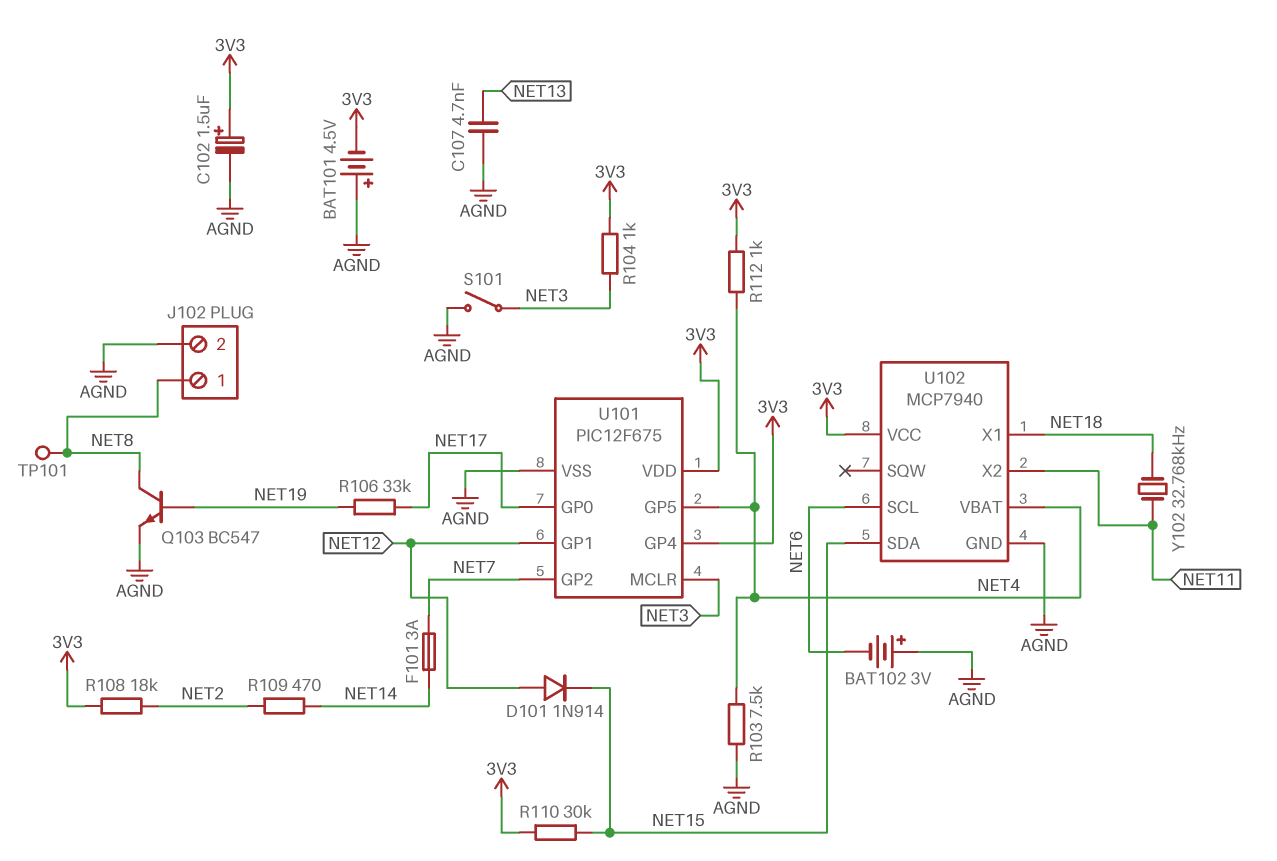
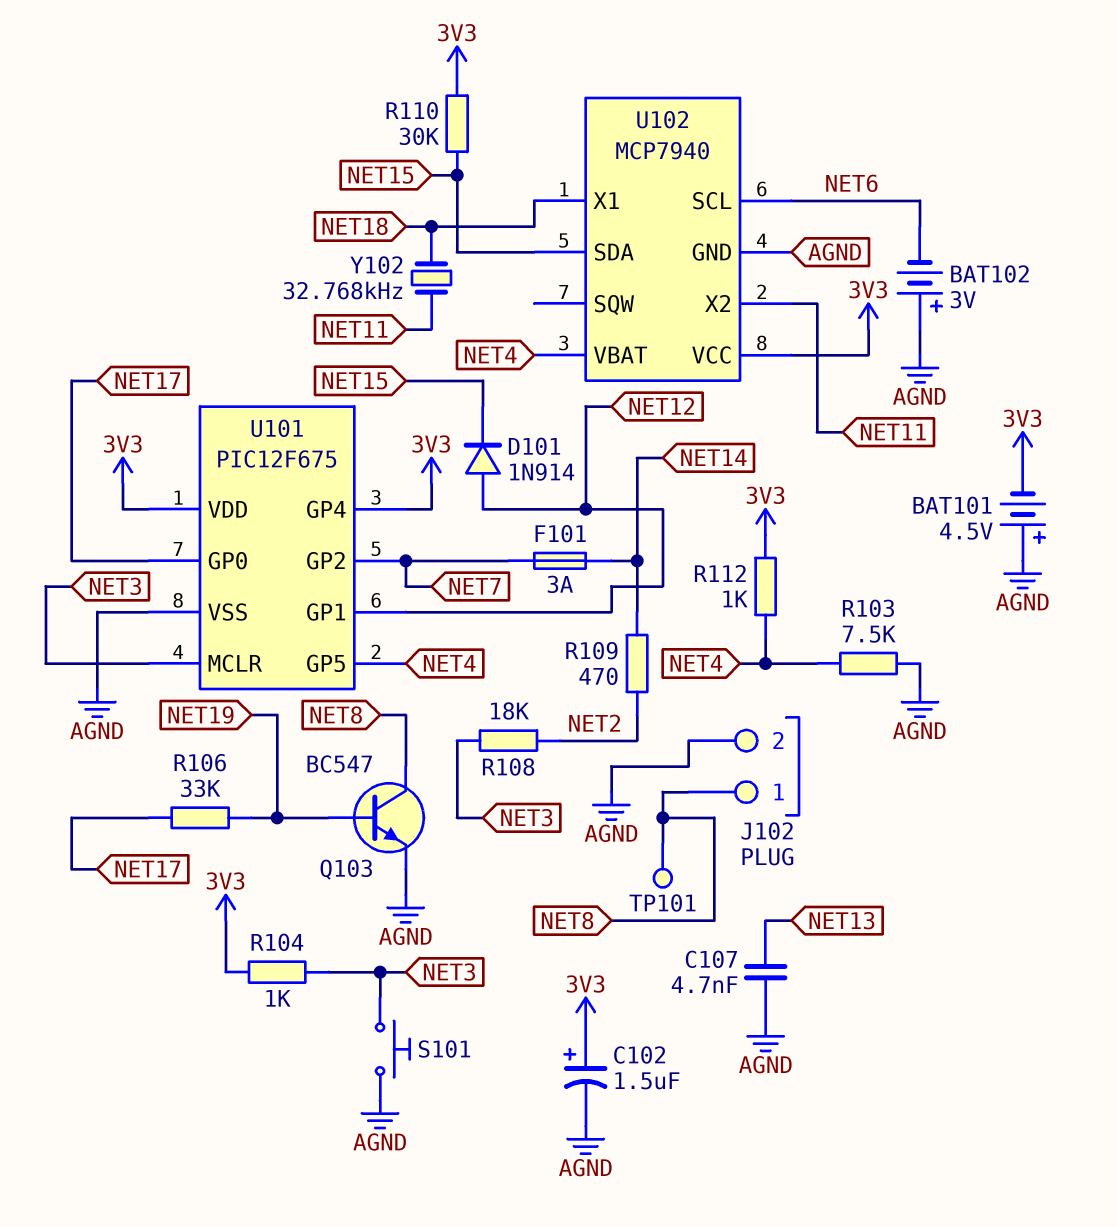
R108: 18k (3V3, NET2) -> 18k (NET2, NET3)
S101: switch (AGND, NET3) -> button (AGND, NET3)

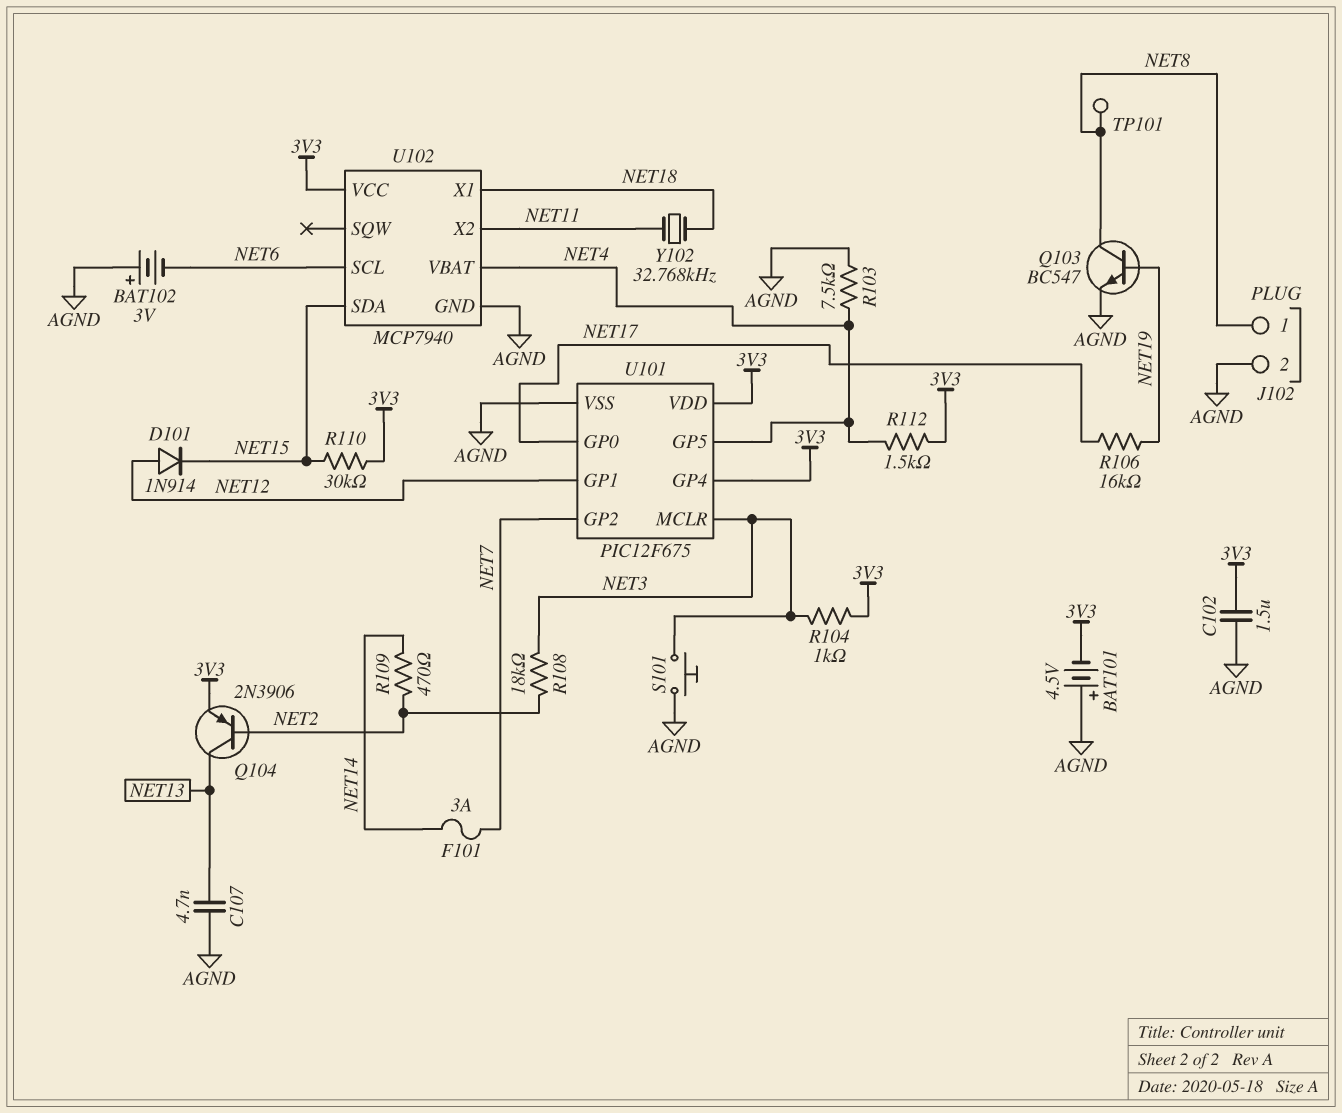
C102: 1.5uF (plus 3V3, minus AGND) -> 1.5uF (3V3, AGND)
Q104: none -> PNP 2N3906 (B NET2, C NET13, E 3V3)
R106: 33k (NET17, NET19) -> 16k (NET17, NET19)
R112: 1k (3V3, NET4) -> 1.5k (3V3, NET4)

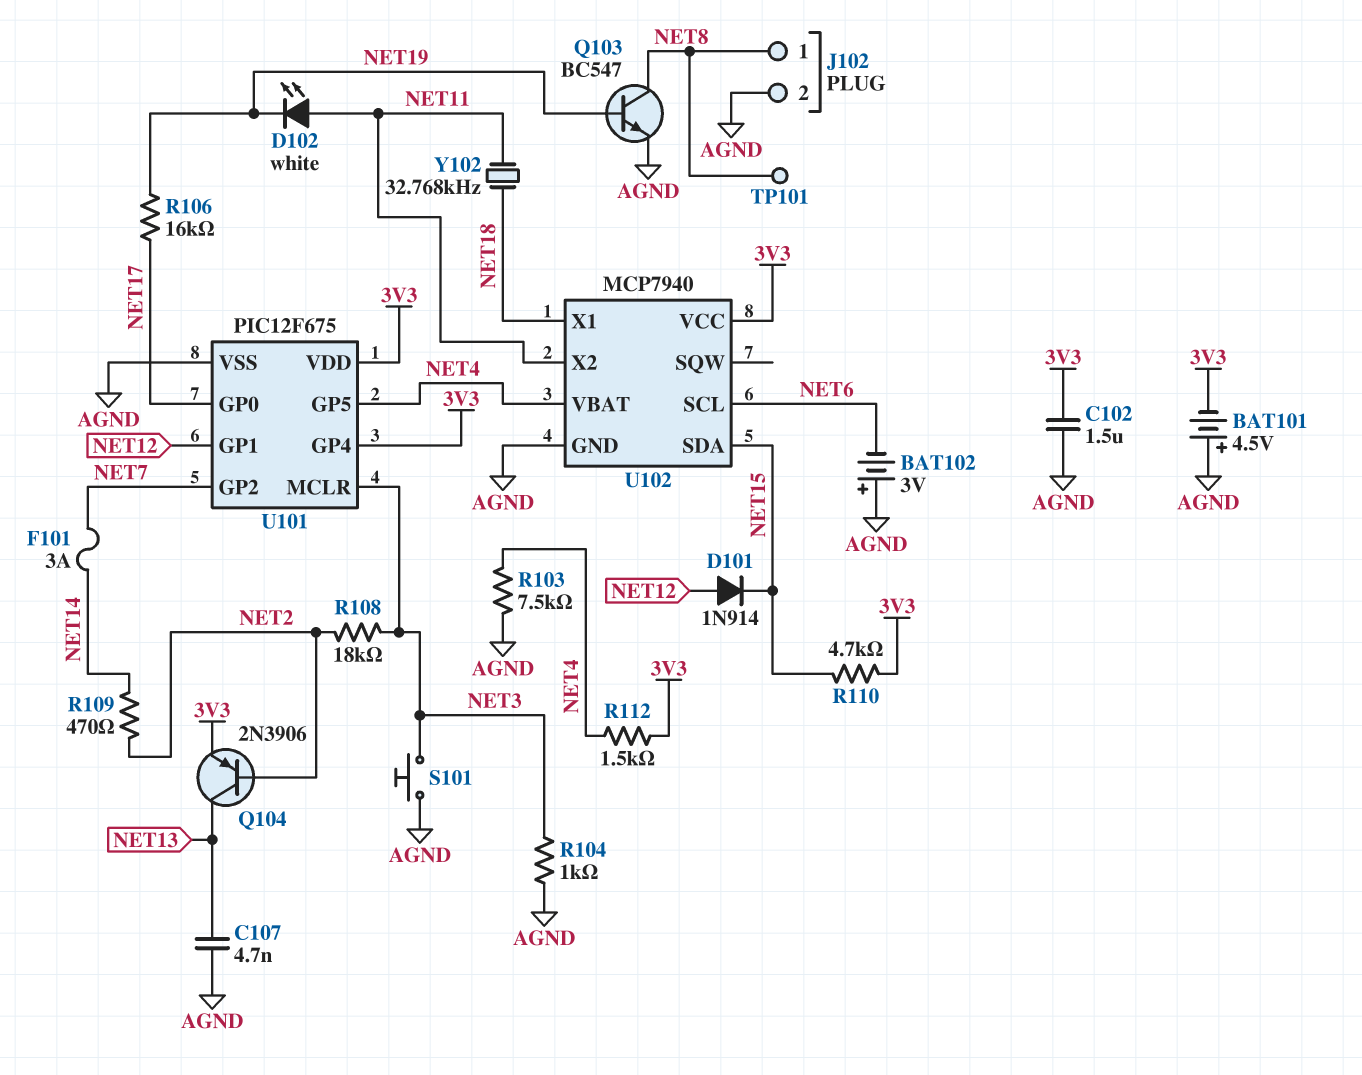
D102: none -> LED white (A NET11, K NET19)
R104: 1k (3V3, NET3) -> 1k (AGND, NET3)
R110: 30k (3V3, NET15) -> 4.7k (3V3, NET15)

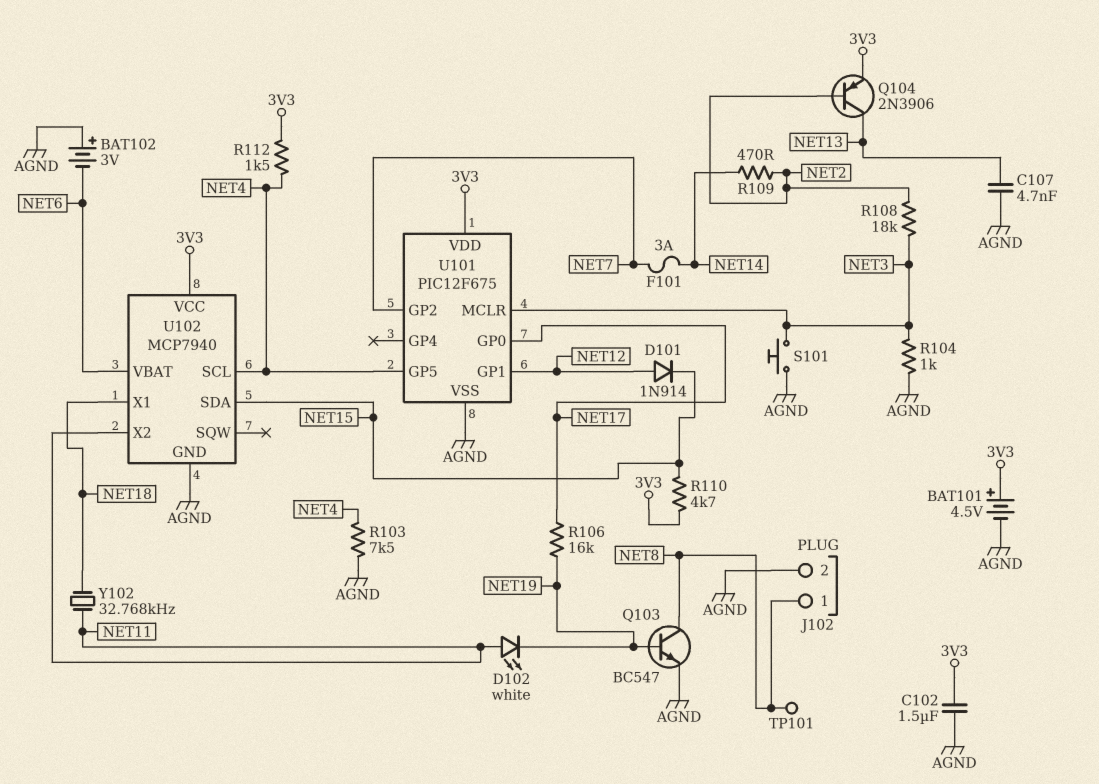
BAT101: 4.5V (plus AGND, minus 3V3) -> 4.5V (plus 3V3, minus AGND)
U101 pin GP4: 3V3 -> none
U102 pin SCL: NET6 -> NET4
U102 pin VBAT: NET4 -> NET6

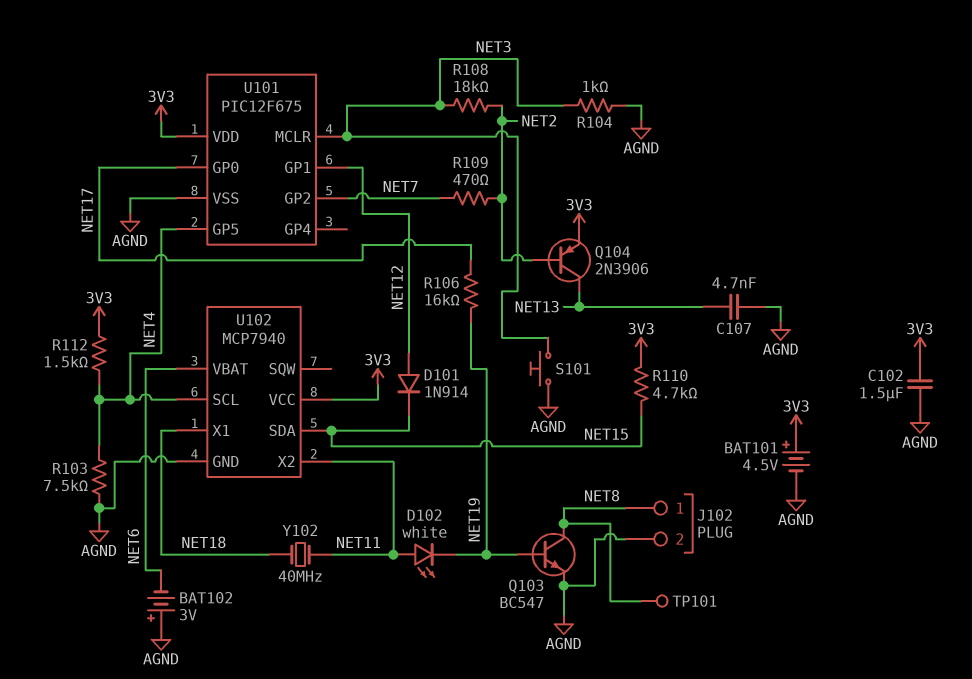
F101: 3A (NET7, NET14) -> none
R109: 470 (NET2, NET14) -> 470 (NET2, NET7)
Y102: 32.768kHz (NET11, NET18) -> 40MHz (NET11, NET18)

